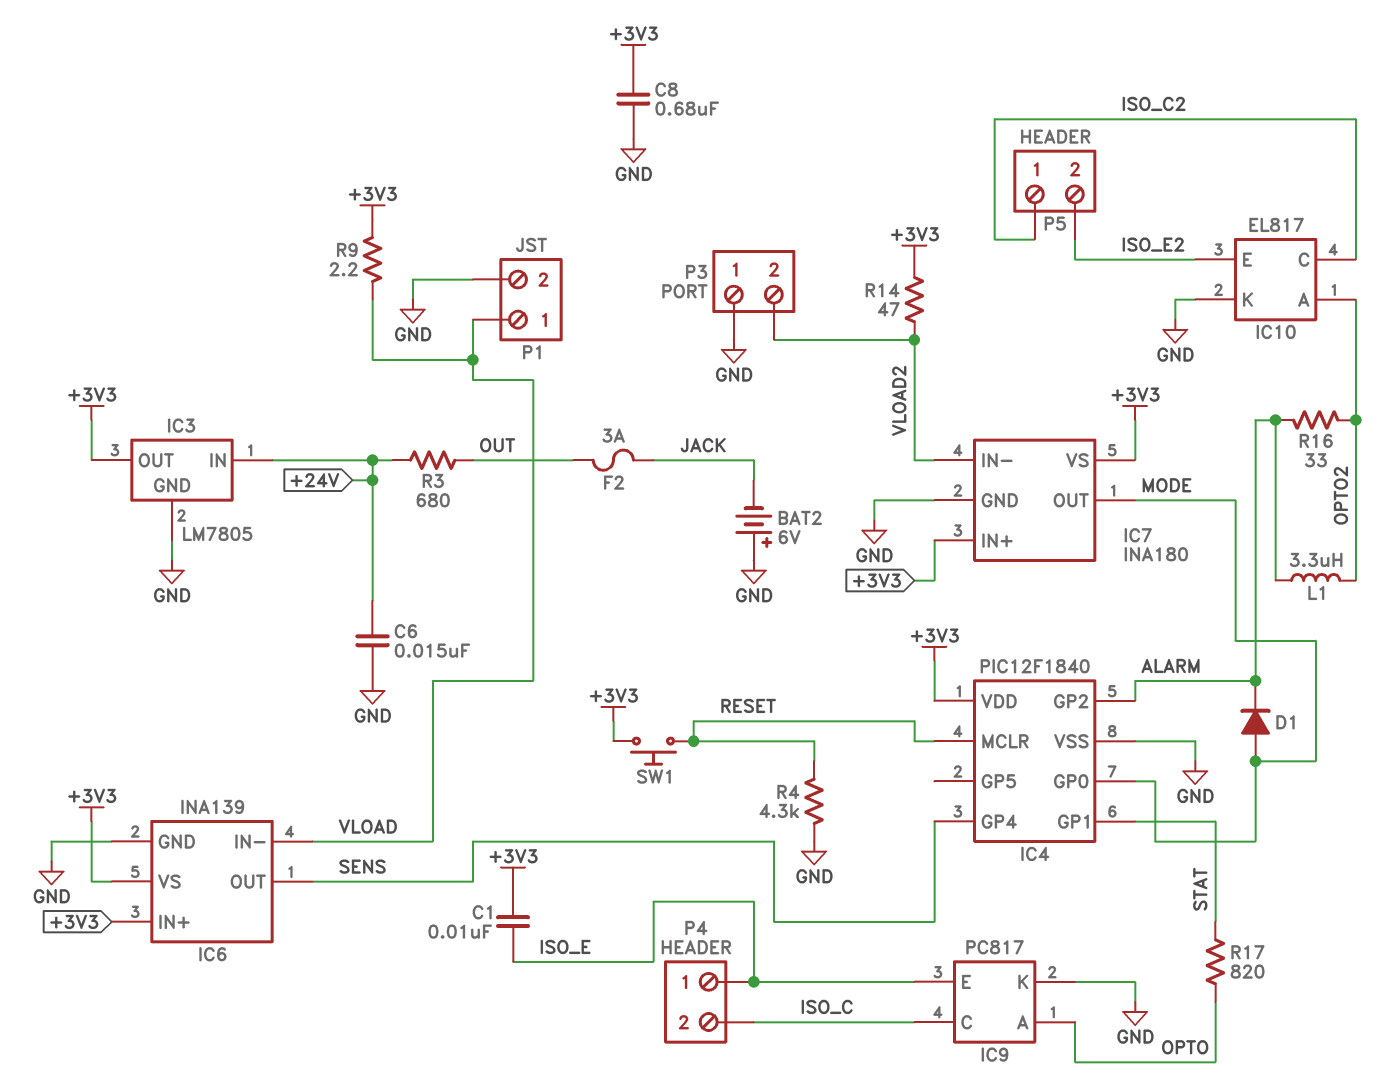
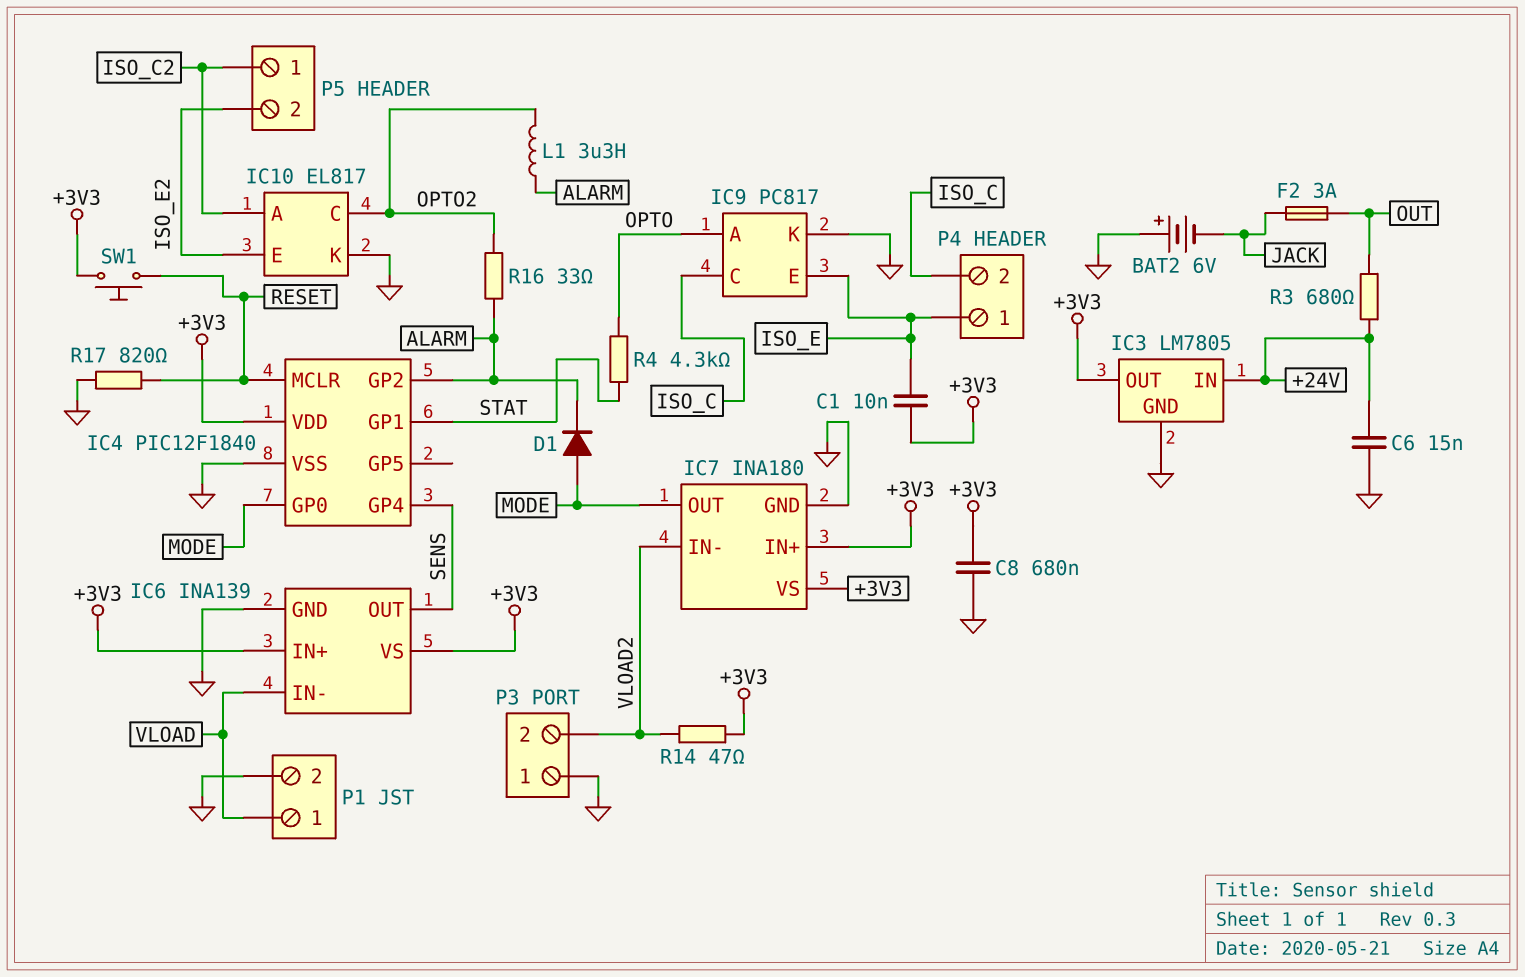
IC10 pin A: OPTO2 -> ISO_C2
IC10 pin C: ISO_C2 -> OPTO2
R4: 4.3k (GND, RESET) -> 4.3k (OPTO, STAT)
R9: 2.2 (+3V3, VLOAD) -> none
R17: 820 (OPTO, STAT) -> 820 (GND, RESET)

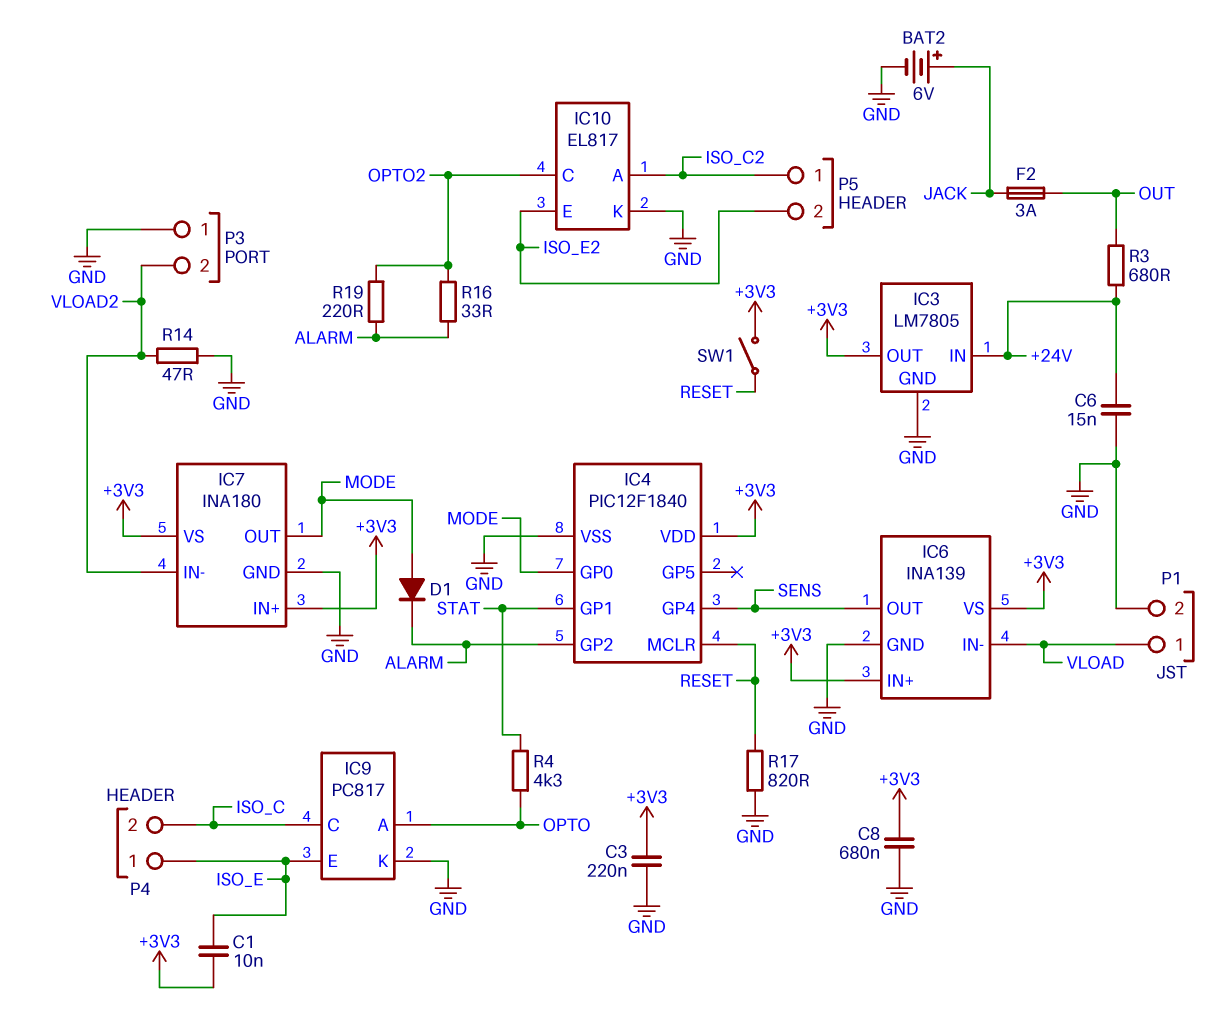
BAT2: 6V (plus GND, minus JACK) -> 6V (plus JACK, minus GND)
C3: none -> 220nF (+3V3, GND)
L1: 3.3uH (ALARM, OPTO2) -> none
R14: 47 (+3V3, VLOAD2) -> 47 (GND, VLOAD2)
R19: none -> 220 (ALARM, OPTO2)
SW1: button (+3V3, RESET) -> switch (+3V3, RESET)

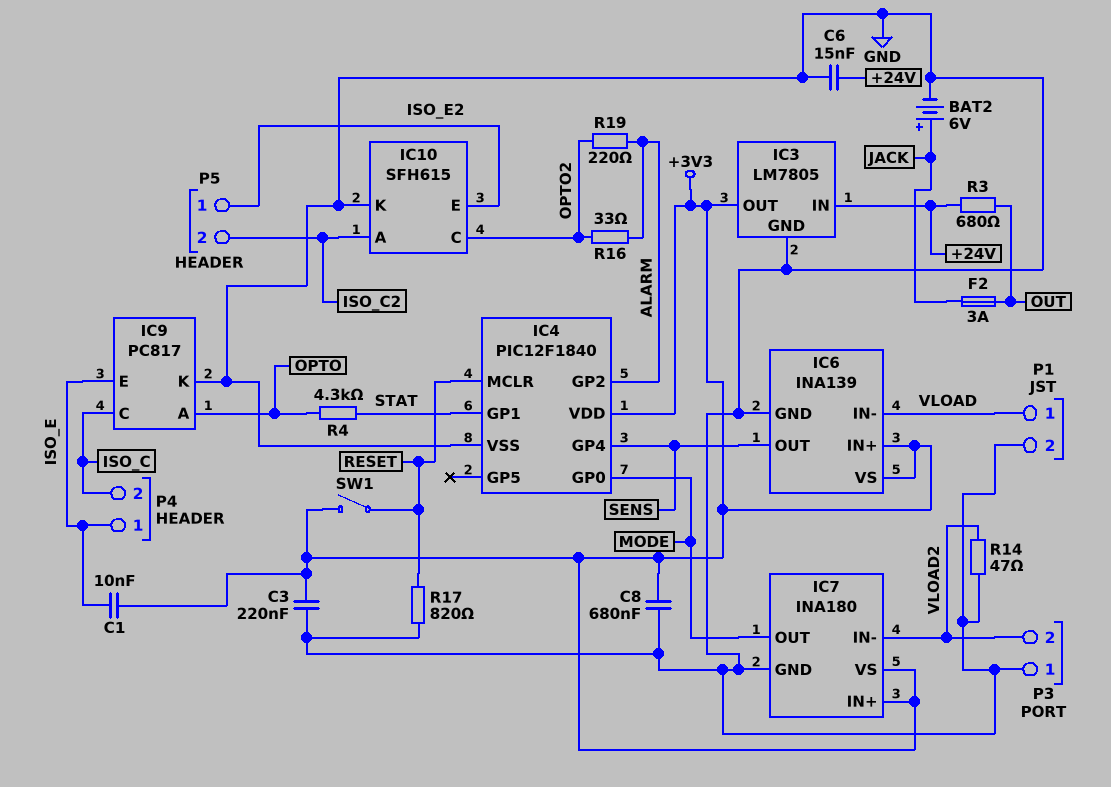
D1: diode (A MODE, K ALARM) -> none
IC10: EL817 -> SFH615
P5 pin 1: ISO_C2 -> ISO_E2
P5 pin 2: ISO_E2 -> ISO_C2

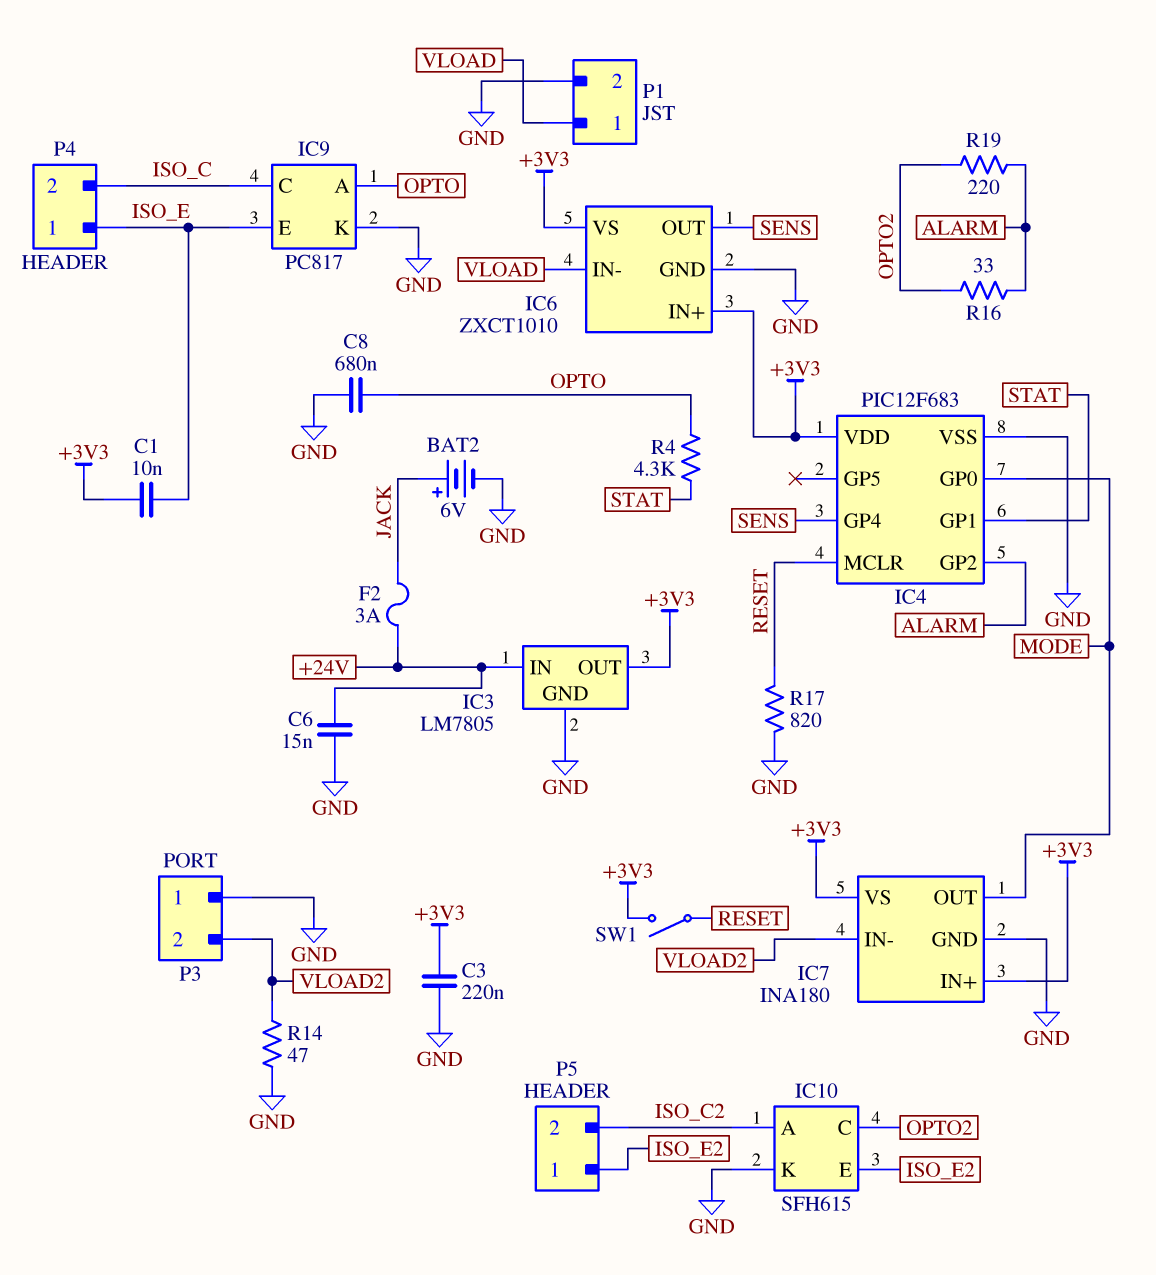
C8: 680nF (+3V3, GND) -> 680nF (GND, OPTO)
F2: 3A (JACK, OUT) -> 3A (+24V, JACK)
IC4: PIC12F1840 -> PIC12F683
IC6: INA139 -> ZXCT1010
R3: 680 (+24V, OUT) -> none

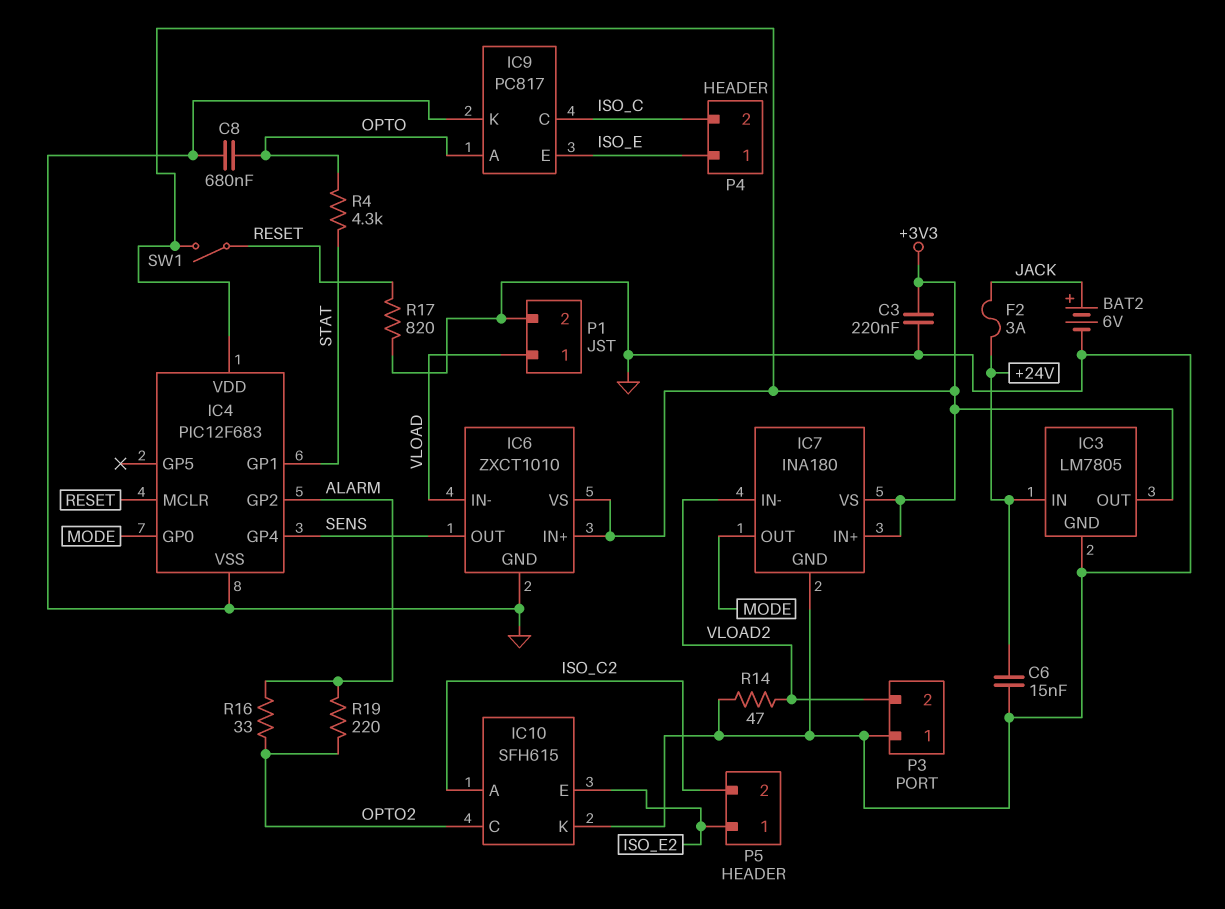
C1: 10nF (+3V3, ISO_E) -> none

